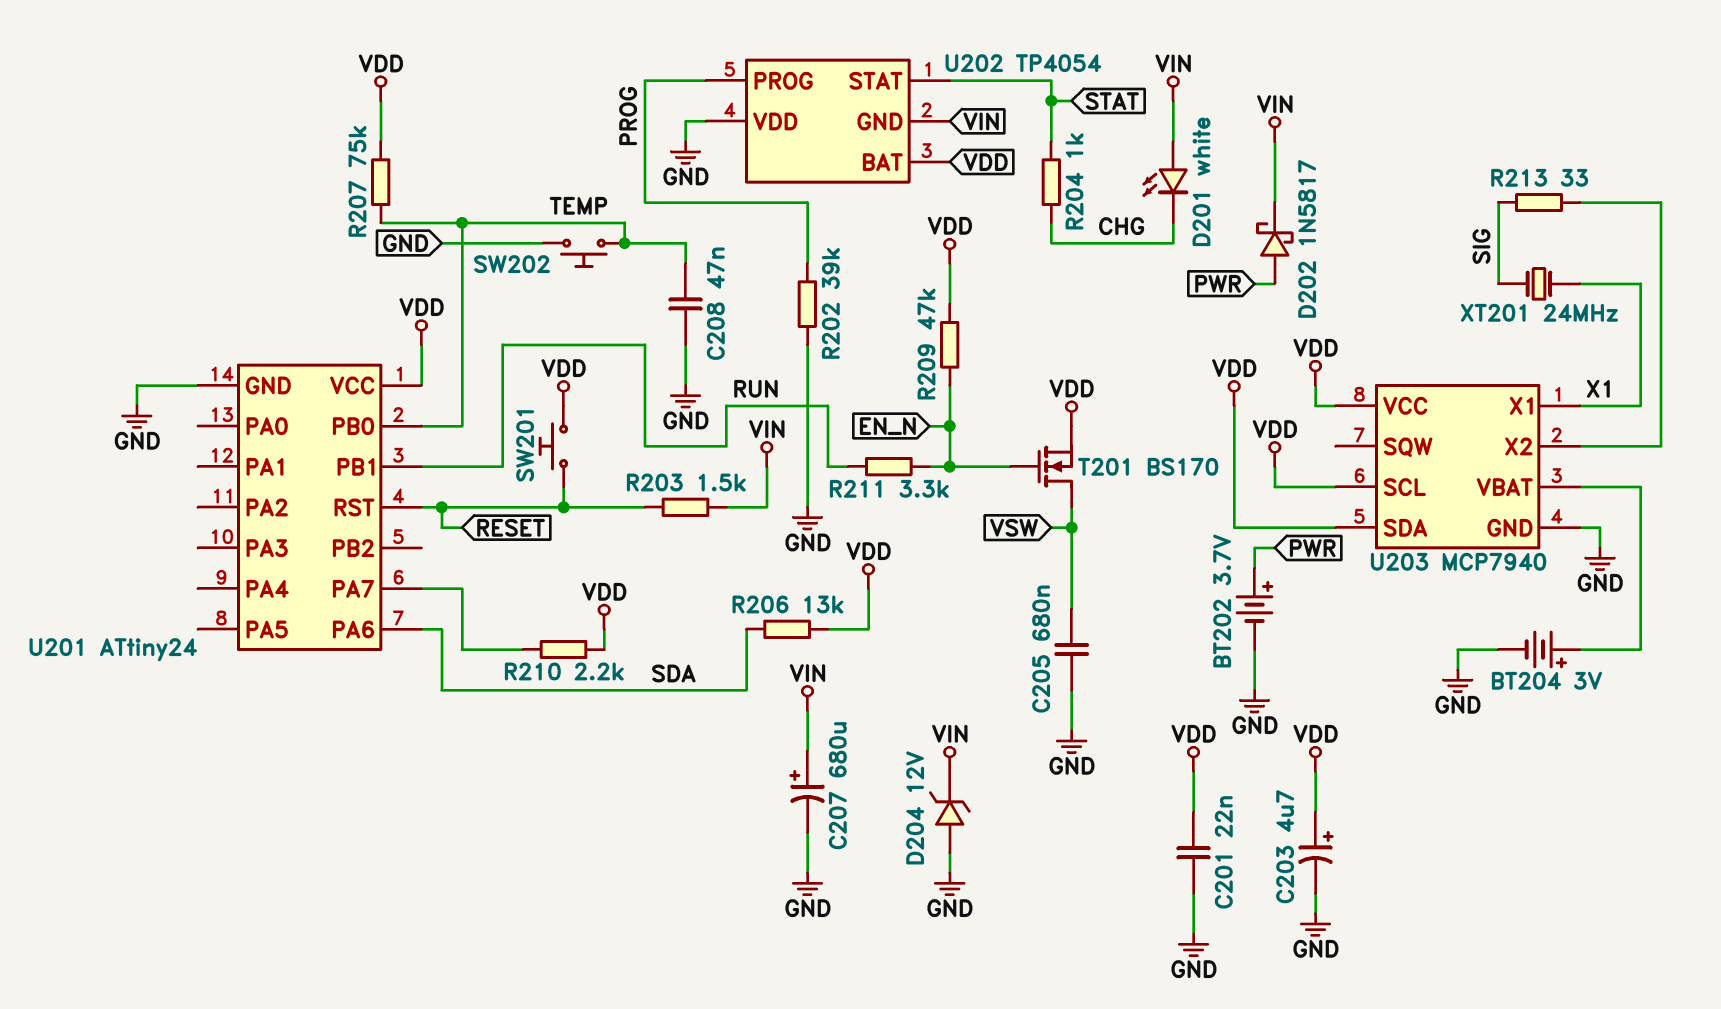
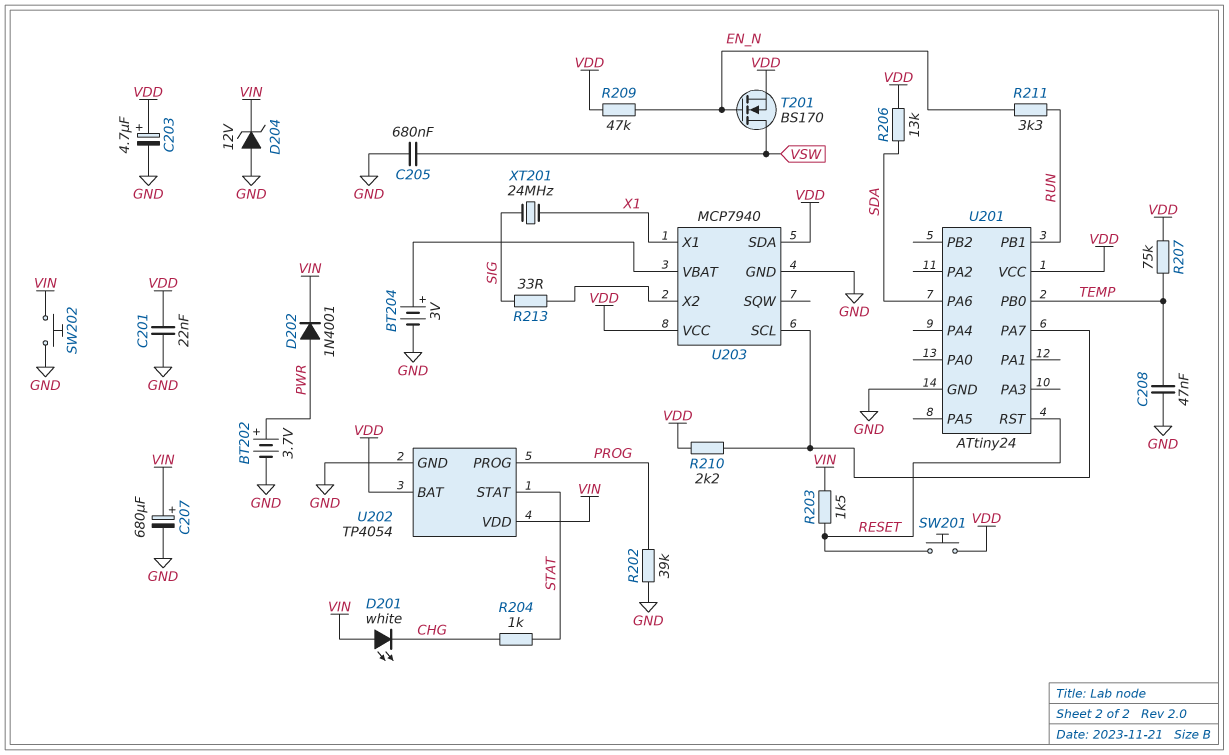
D202: schottky 1N5817 (A PWR, K VIN) -> diode 1N4001 (A PWR, K VIN)
SW202: button (GND, TEMP) -> button (GND, VIN)
U202 pin GND: VIN -> GND
U202 pin VDD: GND -> VIN
U203 pin SCL: VDD -> U201/PA7

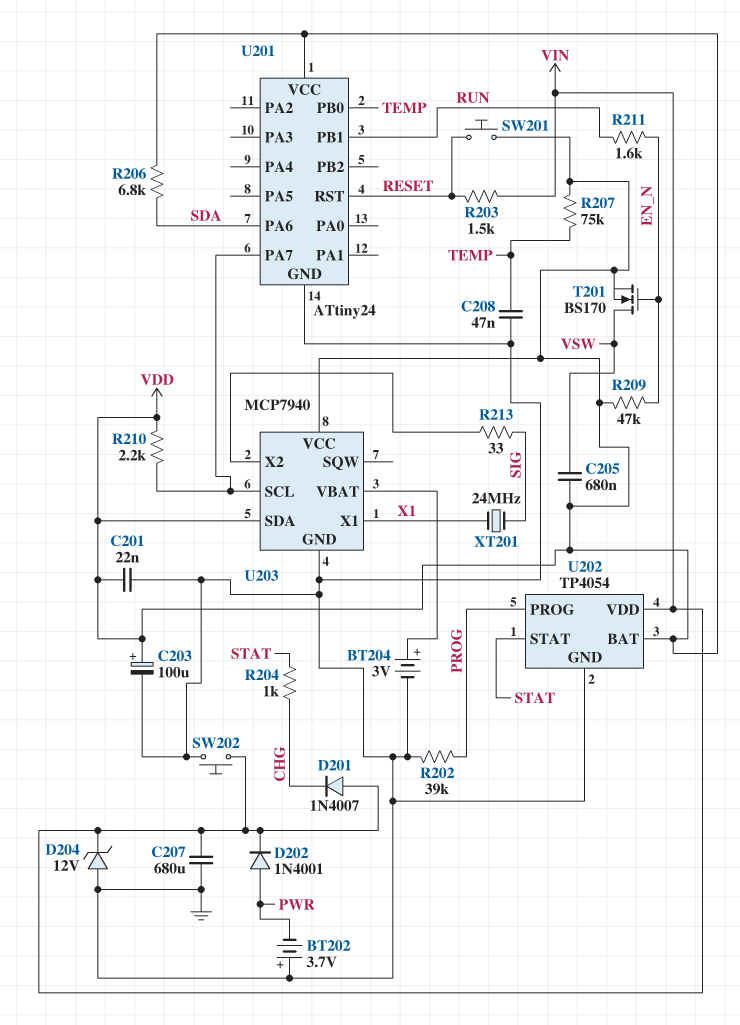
BT202: 3.7V (plus PWR, minus GND) -> 3.7V (plus GND, minus PWR)
C203: 4.7uF (plus VDD, minus GND) -> 100uF (plus VDD, minus GND)
C205: 680nF (GND, VSW) -> 680nF (VDD, VSW)
C207: 680uF (plus VIN, minus GND) -> 680uF (GND, VIN)
D201: LED white (A VIN, K CHG) -> diode 1N4007 (A VIN, K CHG)
R206: 13k (SDA, VDD) -> 6.8k (SDA, VDD)
R211: 3.3k (EN_N, RUN) -> 1.6k (EN_N, RUN)

